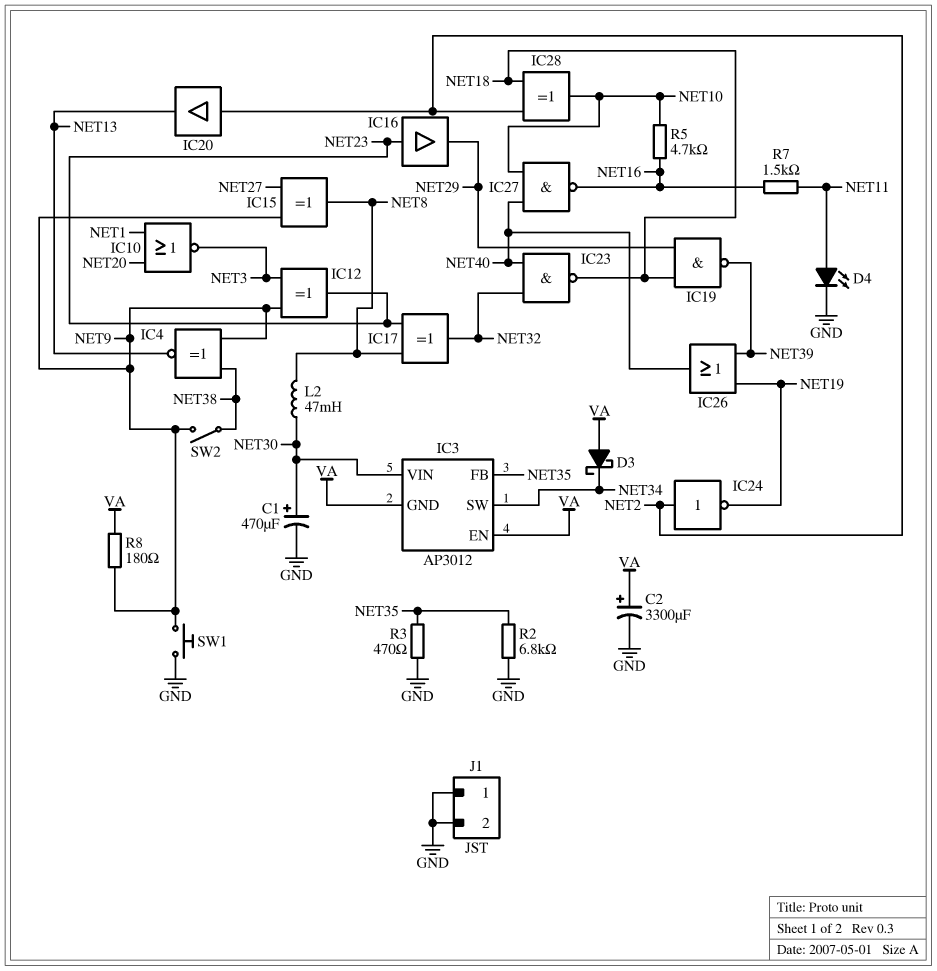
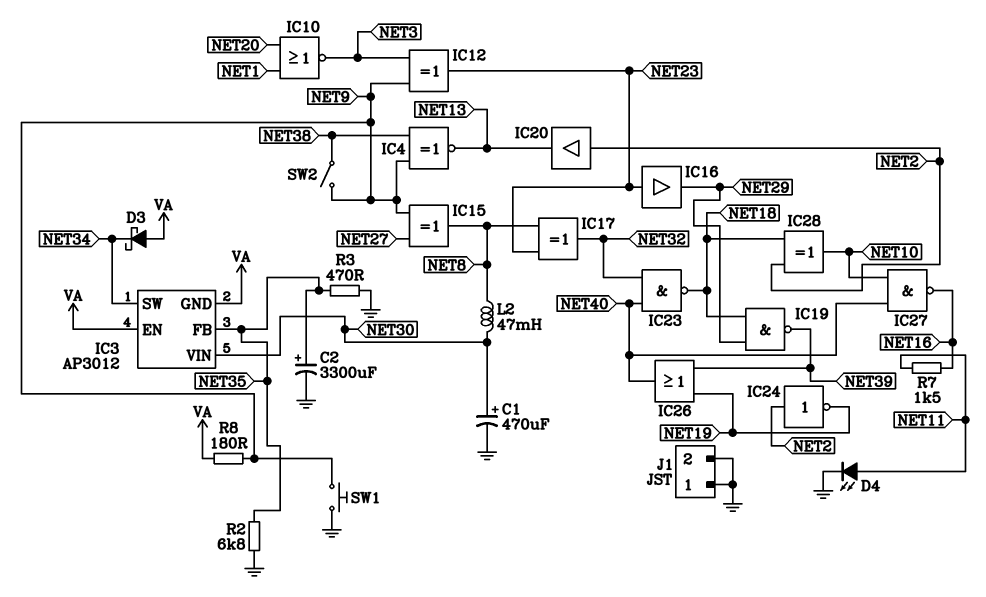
C2: 3300uF (plus VA, minus GND) -> 3300uF (plus NET35, minus GND)
R5: 4.7k (NET10, NET16) -> none

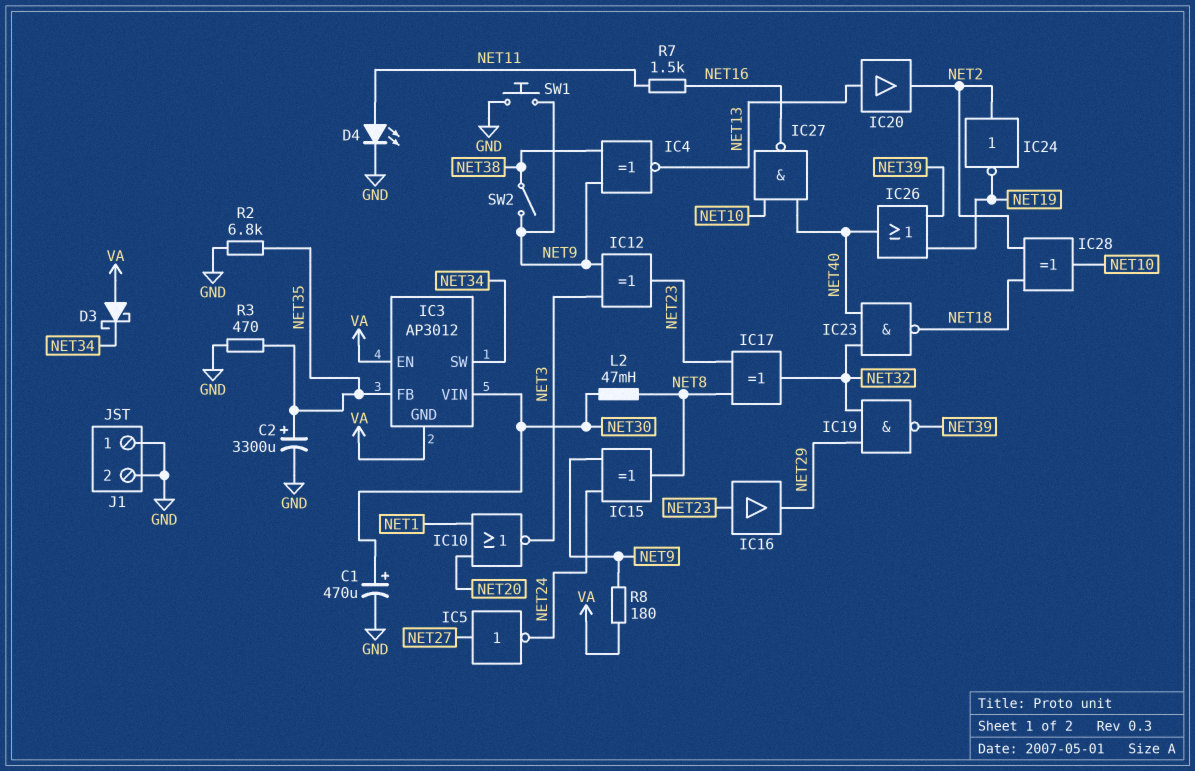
IC5: none -> NOT (in NET27, out NET24)
IC15: XOR (in NET9, in NET27, out NET8) -> XOR (in NET9, in NET24, out NET8)
IC19: NAND (in NET18, in NET29, out NET39) -> NAND (in NET29, in NET32, out NET39)
IC20: buffer (in NET2, out NET13) -> buffer (in NET13, out NET2)

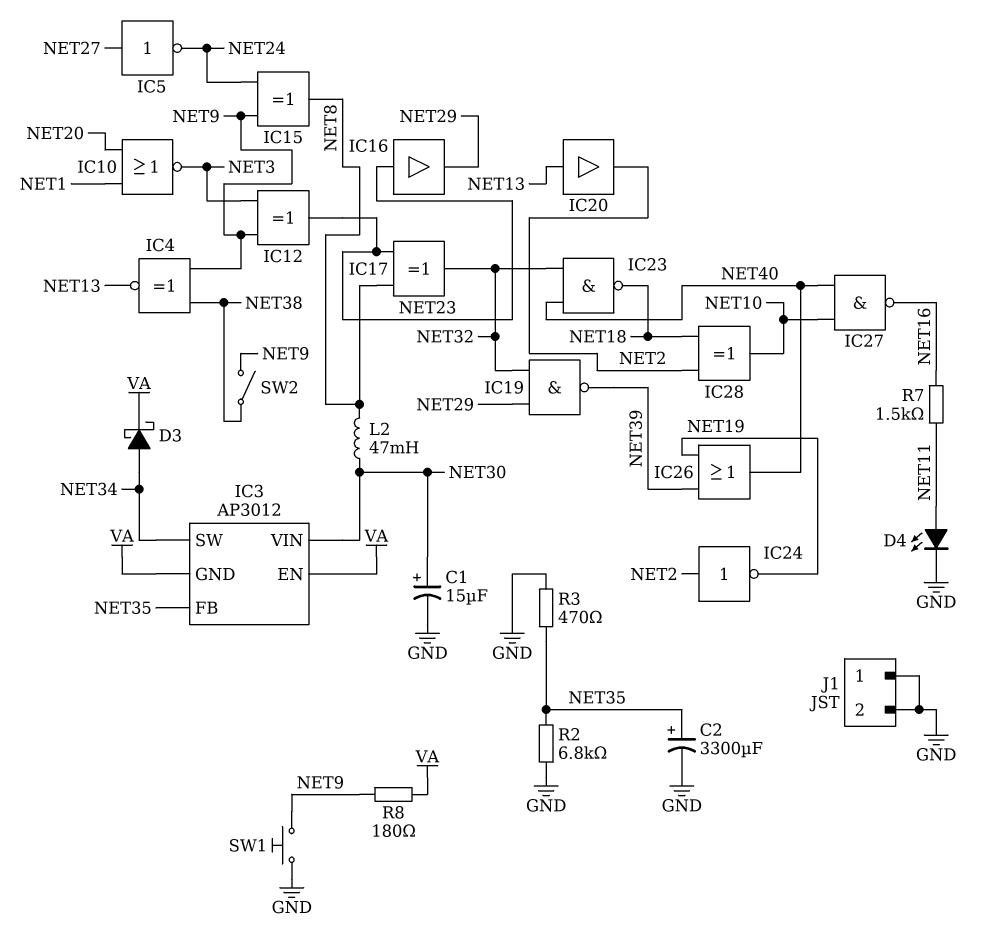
C1: 470uF (plus NET30, minus GND) -> 15uF (plus NET30, minus GND)
D3: schottky (A VA, K NET34) -> schottky (A NET34, K VA)

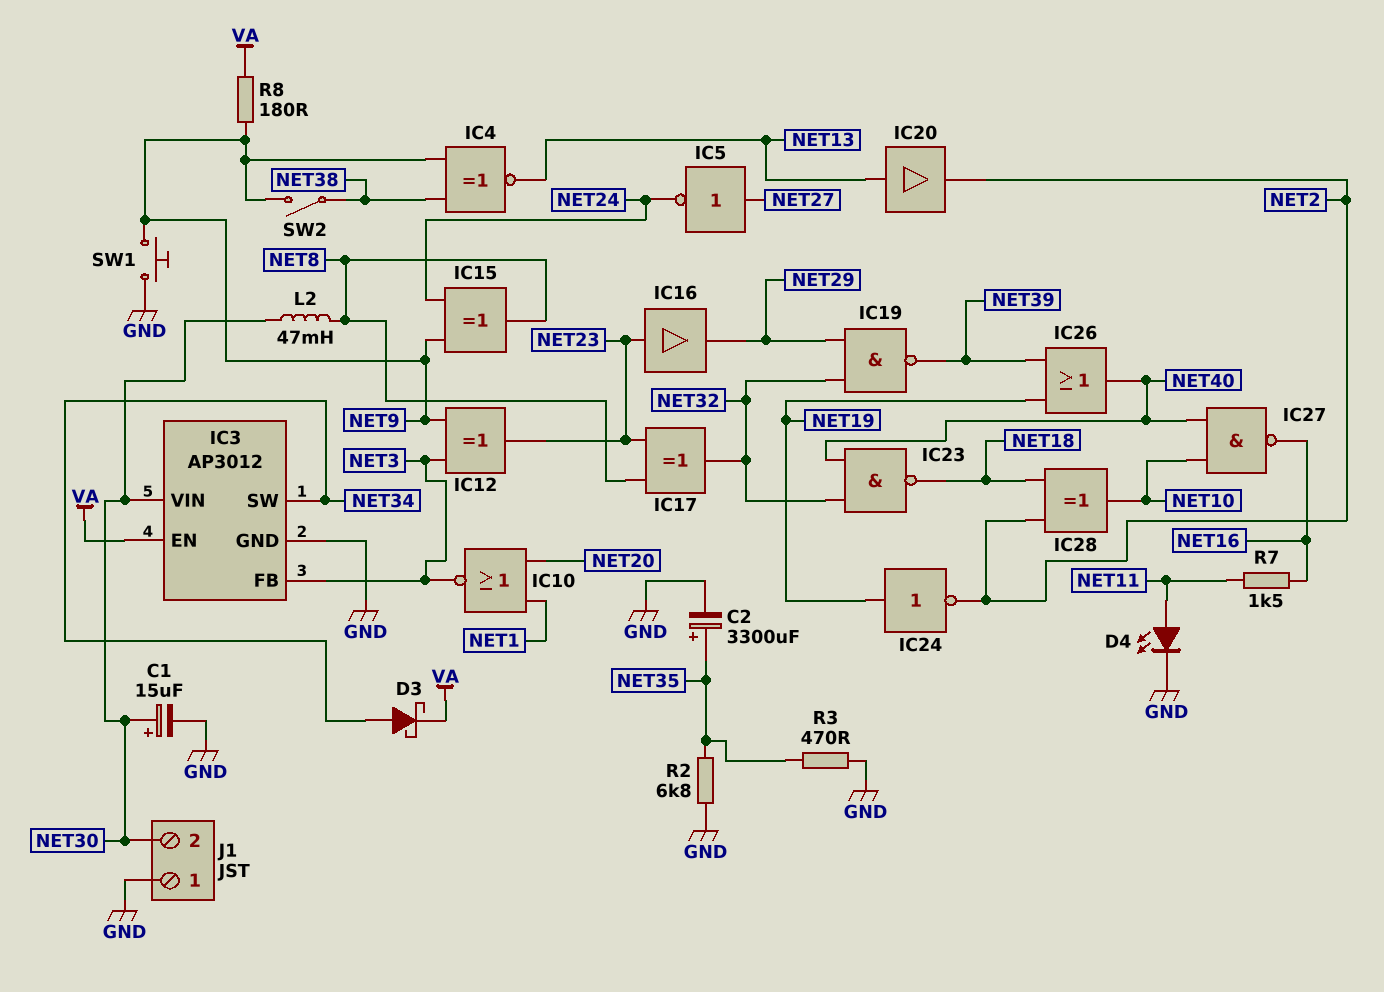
IC3 pin FB: NET35 -> NET3
IC3 pin GND: VA -> GND
IC24: NOT (in NET2, out NET19) -> NOT (in NET19, out NET2)
J1 pin 2: GND -> NET30

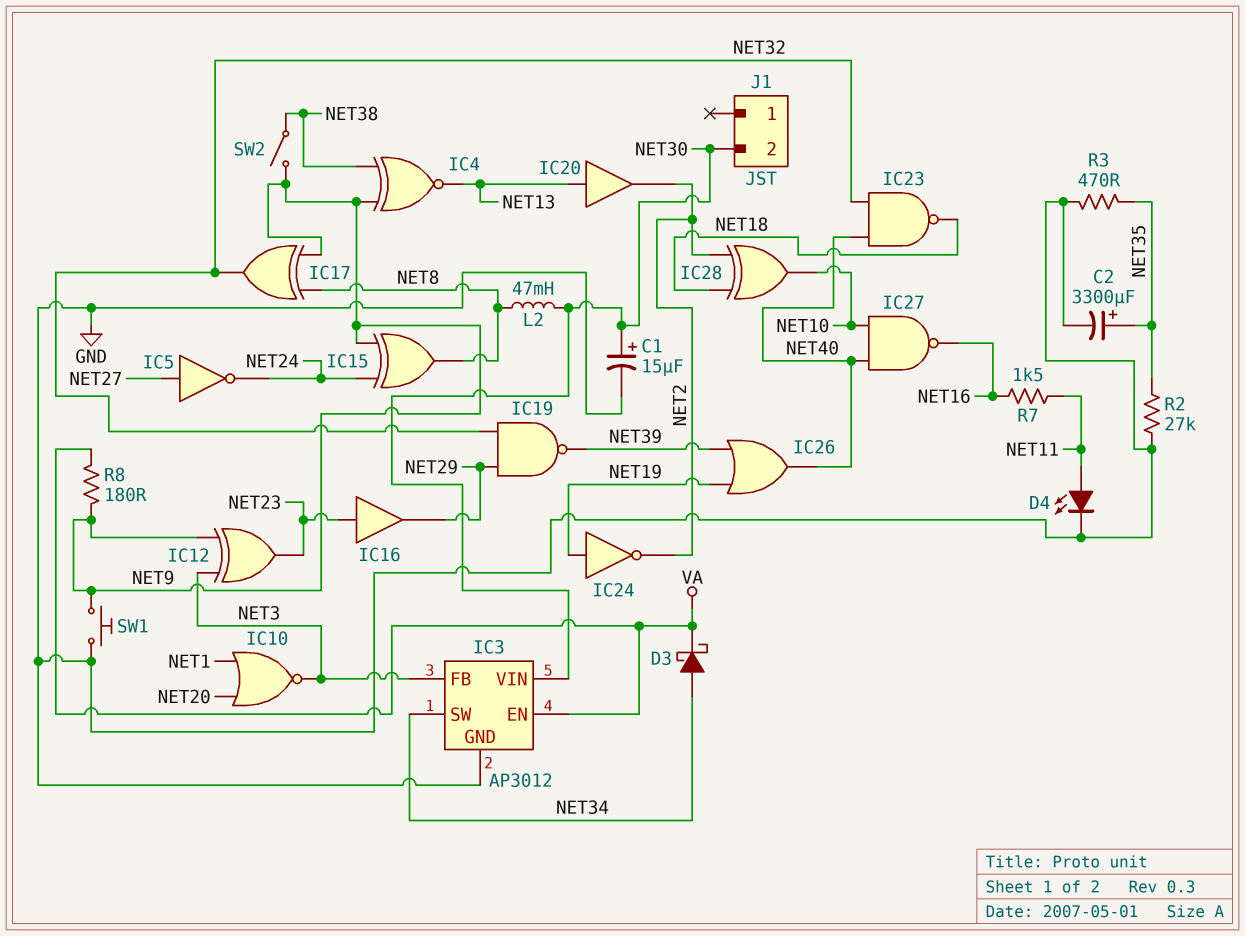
IC17: XOR (in NET8, in NET23, out NET32) -> XOR (in NET8, in NET9, out NET32)
J1 pin 1: GND -> none
R2: 6.8k (GND, NET35) -> 27k (GND, NET35)

